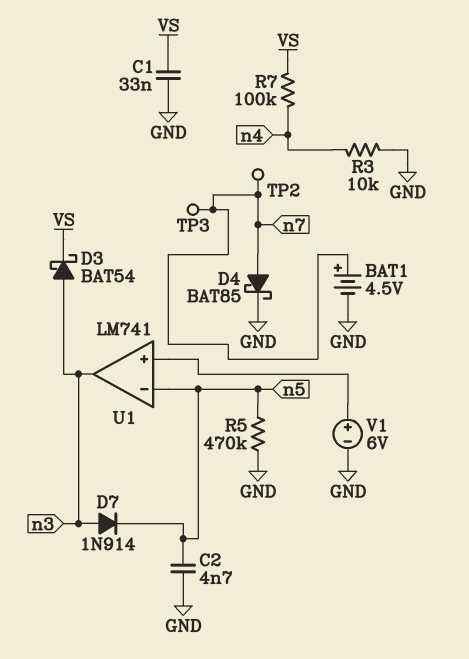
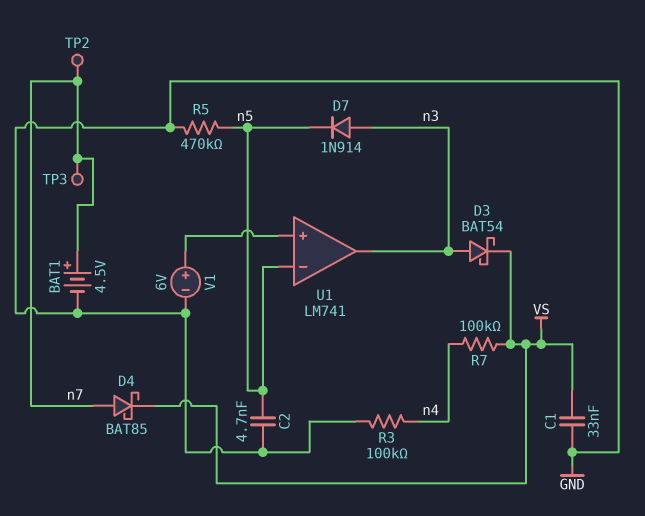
D4: schottky BAT85 (A n7, K GND) -> schottky BAT85 (A n7, K VS)
R3: 10k (GND, n4) -> 100k (GND, n4)

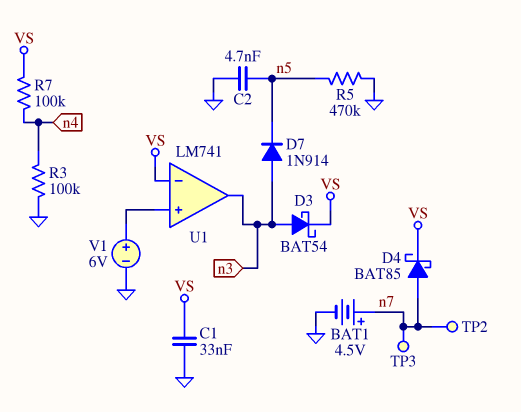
U1 pin in-: n5 -> VS

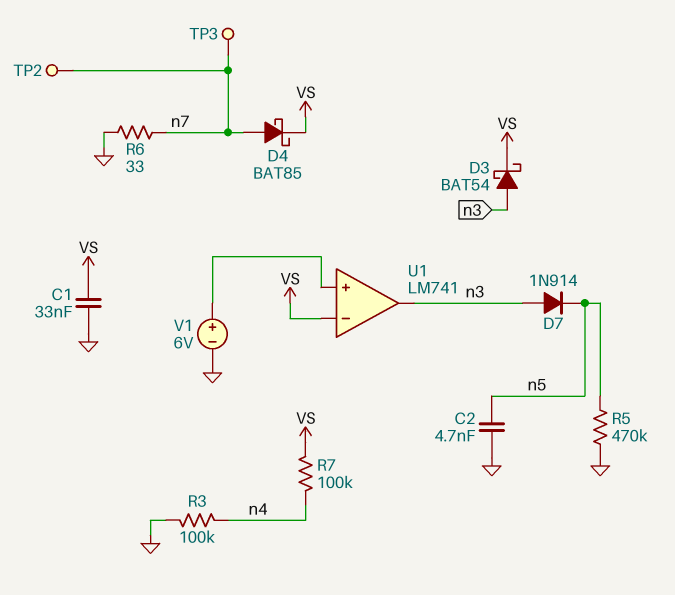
BAT1: 4.5V (plus n7, minus GND) -> none
R6: none -> 33 (GND, n7)

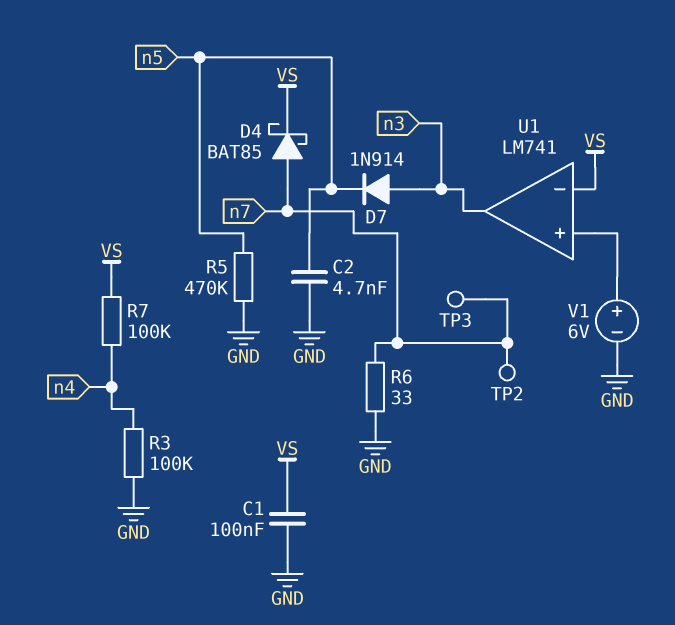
C1: 33nF (GND, VS) -> 100nF (GND, VS)
D3: schottky BAT54 (A n3, K VS) -> none

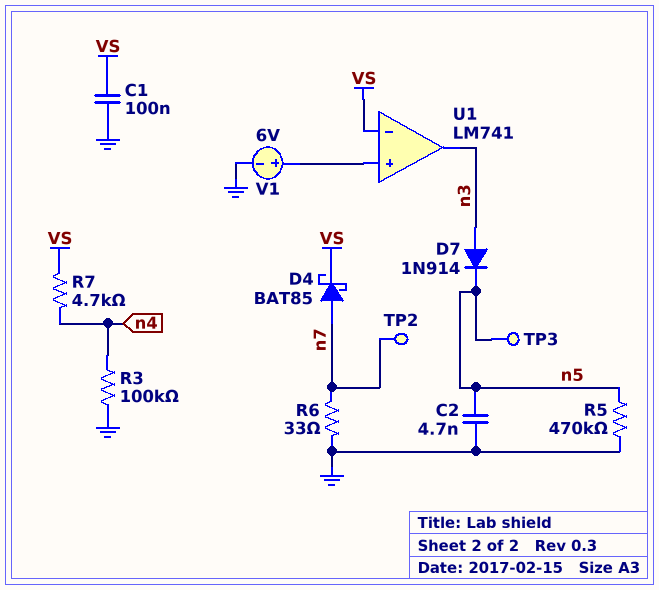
R7: 100k (VS, n4) -> 4.7k (VS, n4)
TP3: test point (n7) -> test point (n5)

